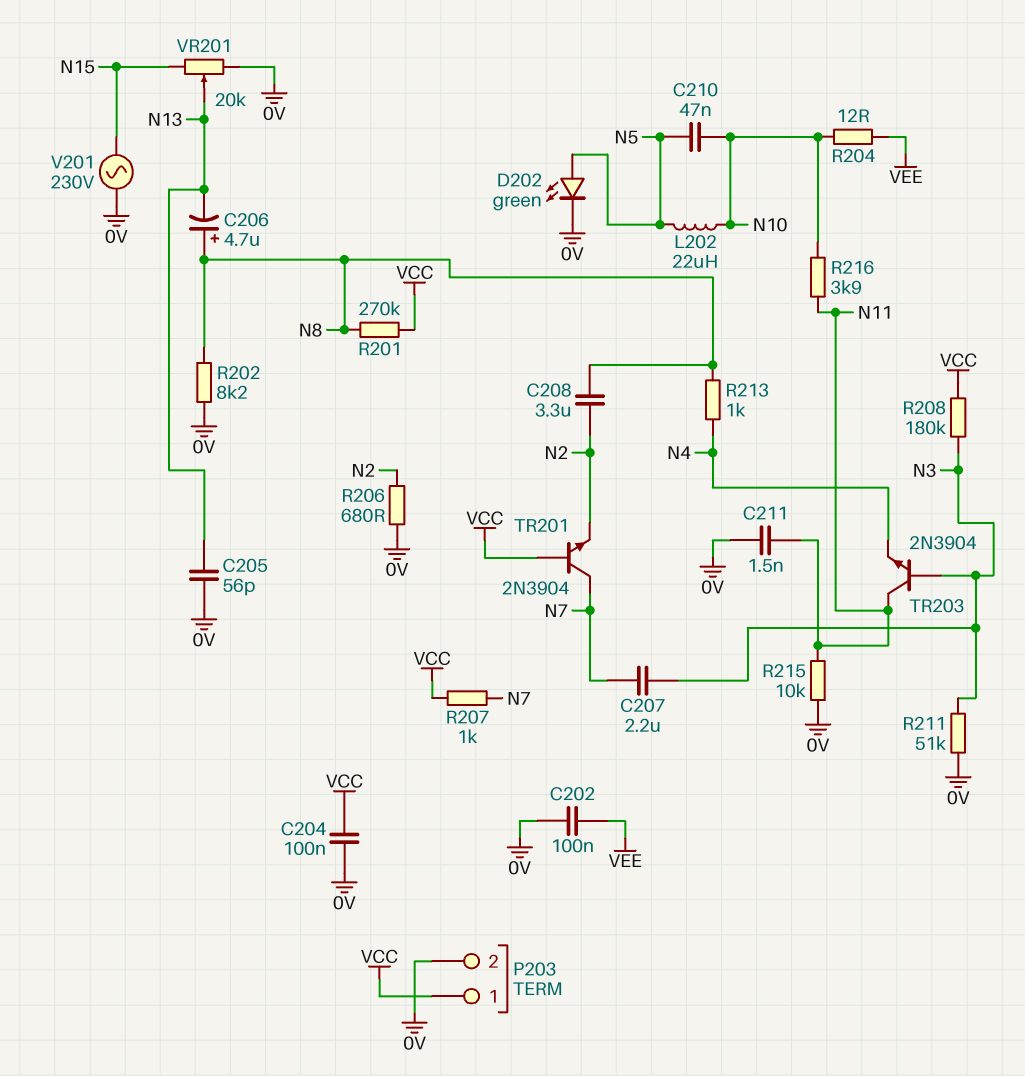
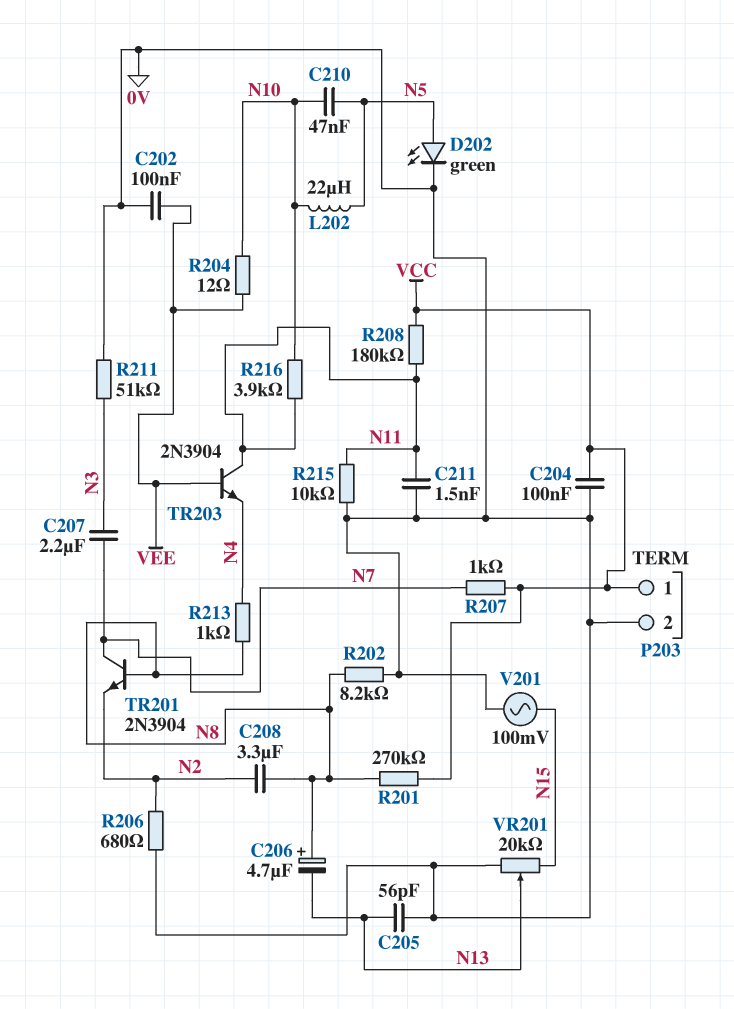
R208: 180k (N3, VCC) -> 180k (N11, VCC)
TR201: NPN 2N3904 (B VCC, C N7, E N2) -> NPN 2N3904 (B N8, C N7, E N2)
TR203: NPN 2N3904 (B N3, C N11, E N4) -> NPN 2N3904 (B VEE, C N11, E N4)
V201: AC 230V (0V, N15) -> AC 100mV (0V, N15)

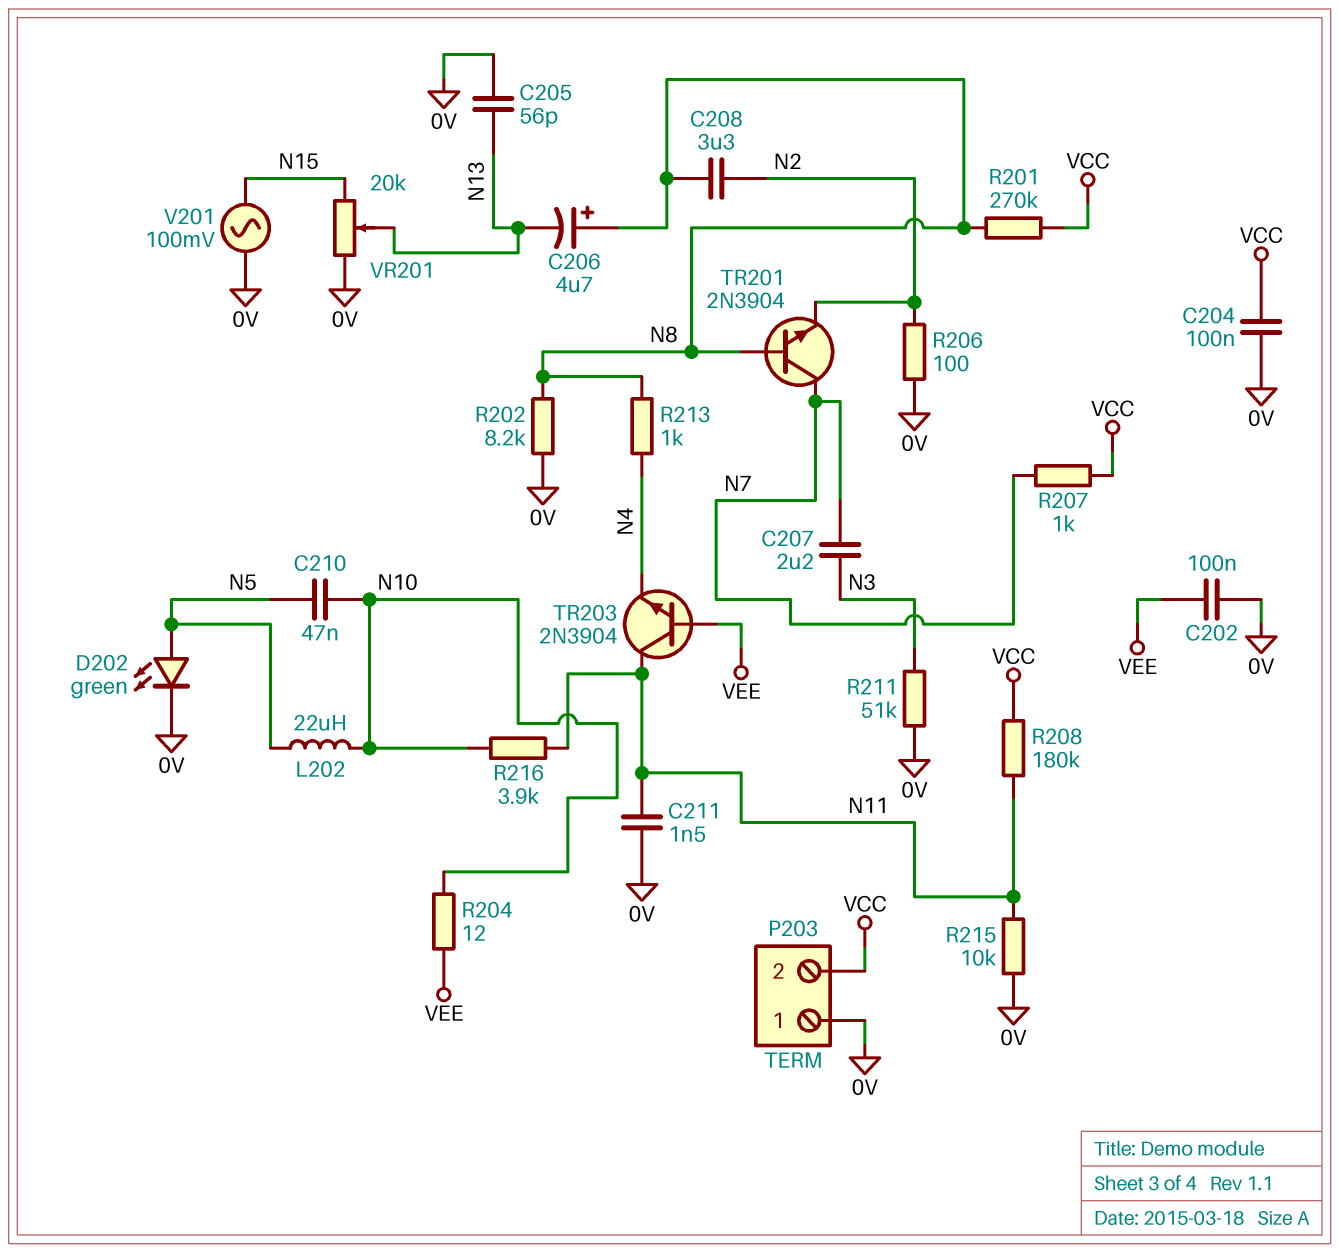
P203 pin 1: VCC -> 0V
P203 pin 2: 0V -> VCC
R206: 680 (0V, N2) -> 100 (0V, N2)

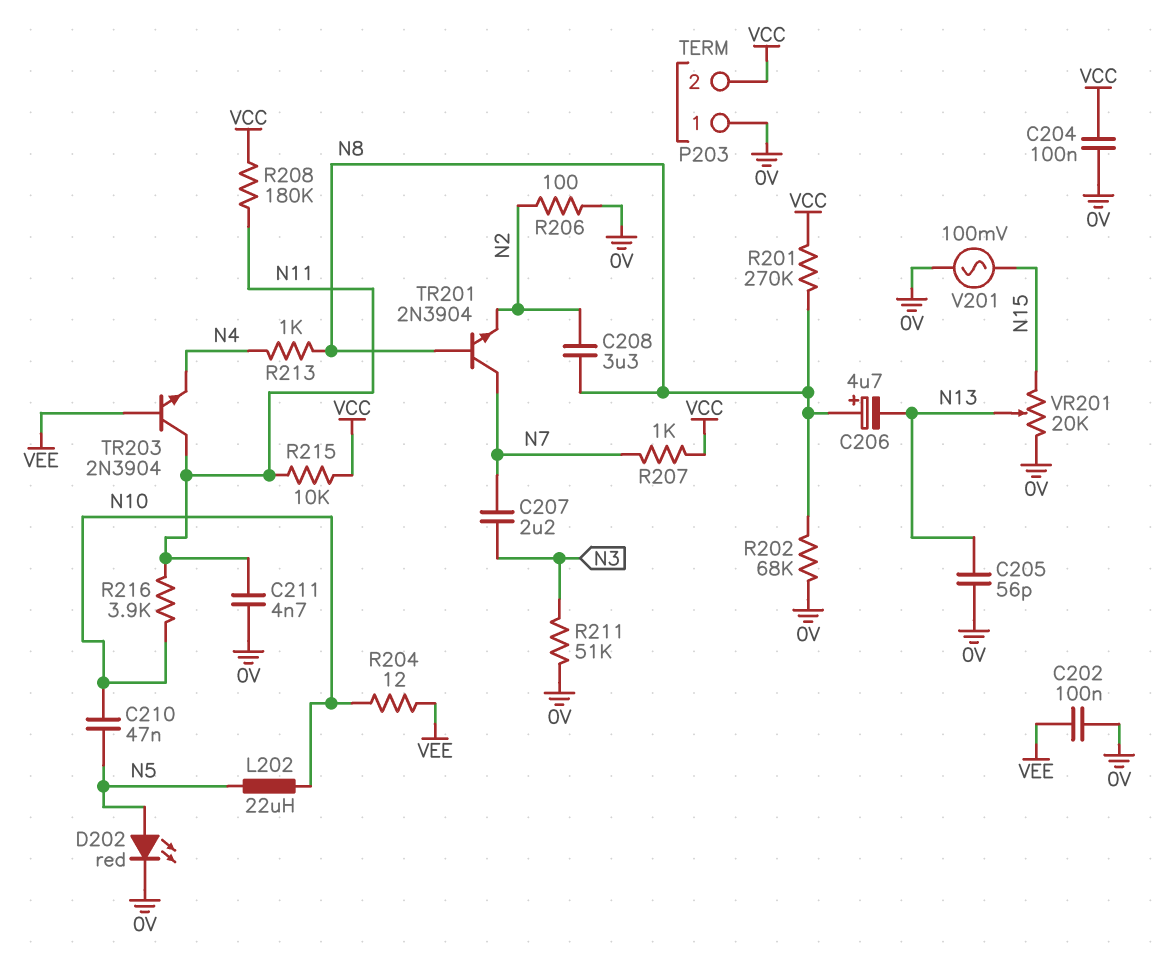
C211: 1.5nF (0V, N11) -> 4.7nF (0V, N11)
D202: LED green (A N5, K 0V) -> LED red (A N5, K 0V)
R202: 8.2k (0V, N8) -> 68k (0V, N8)
R215: 10k (0V, N11) -> 10k (N11, VCC)

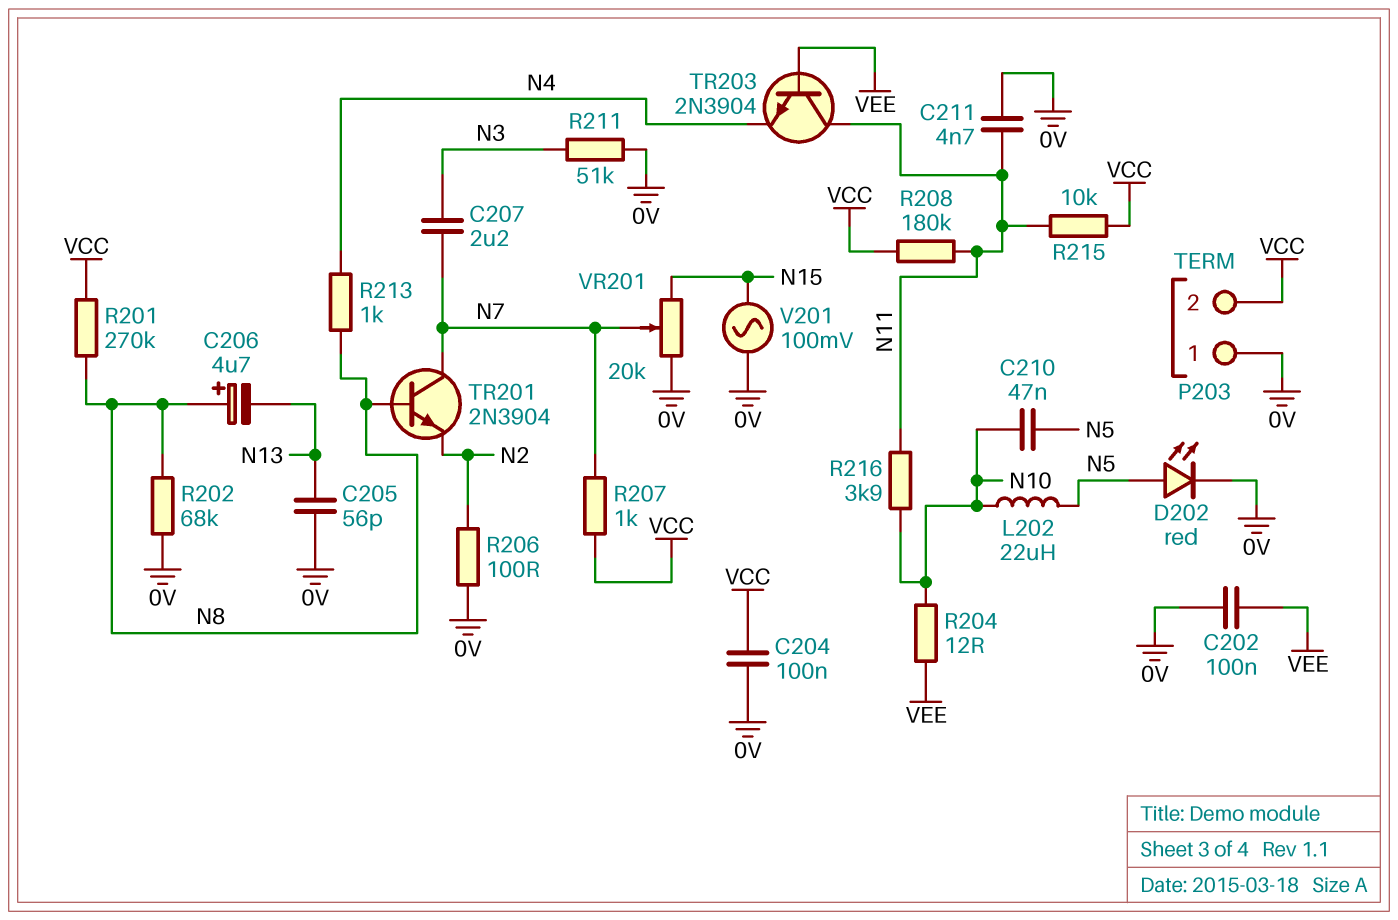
C208: 3.3uF (N2, N8) -> none
VR201: 20k (0V, N15, wiper N13) -> 20k (0V, N15, wiper N7)

